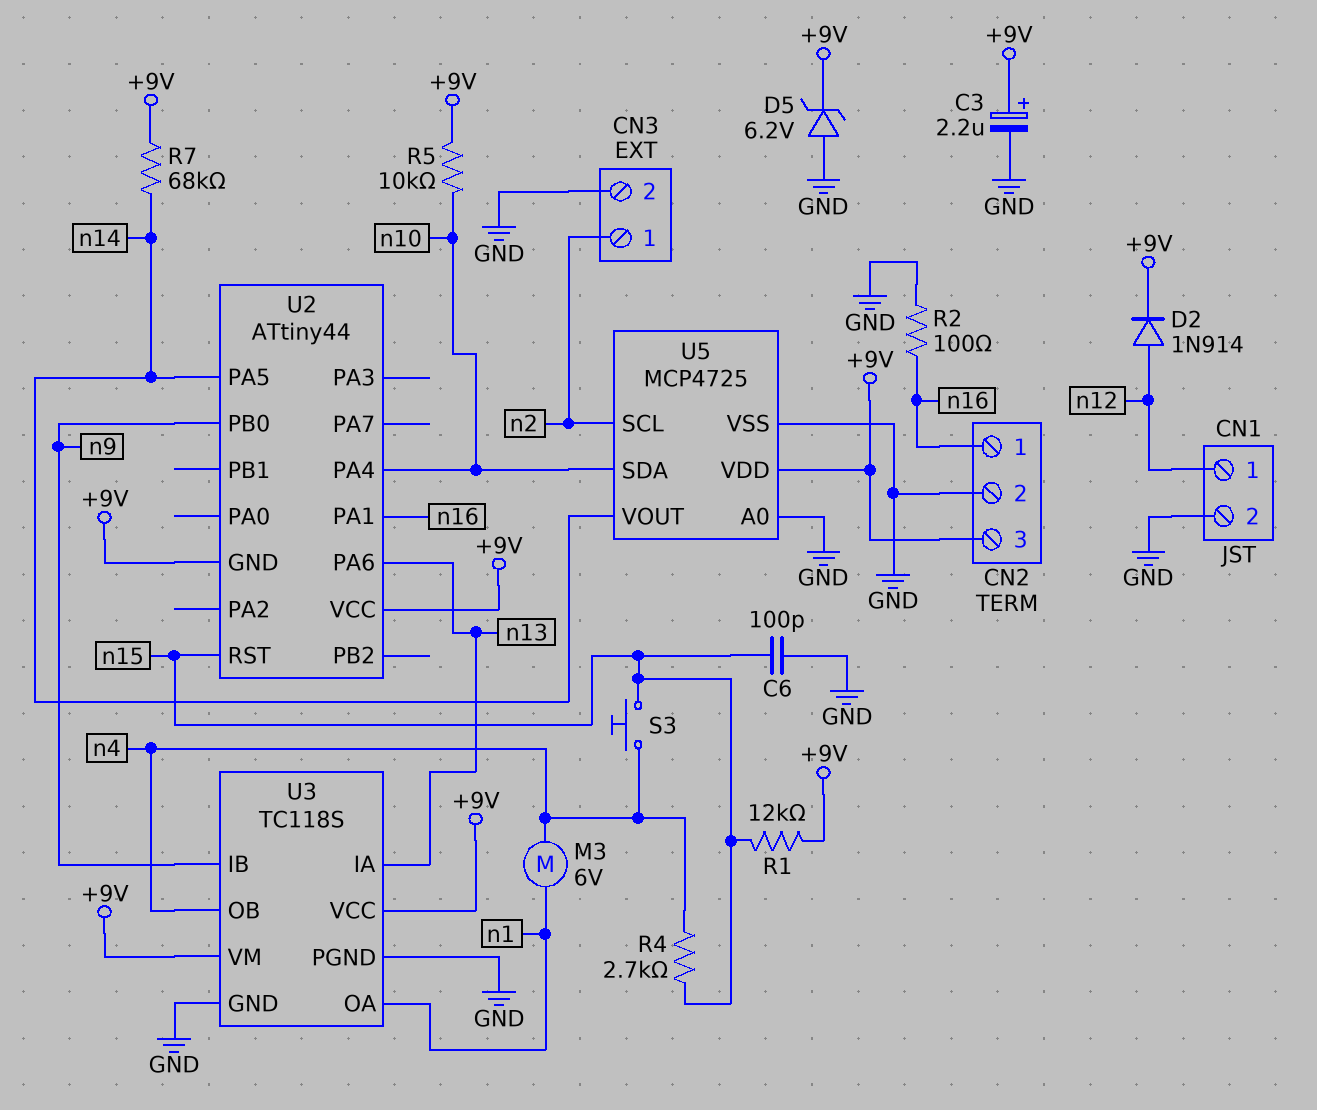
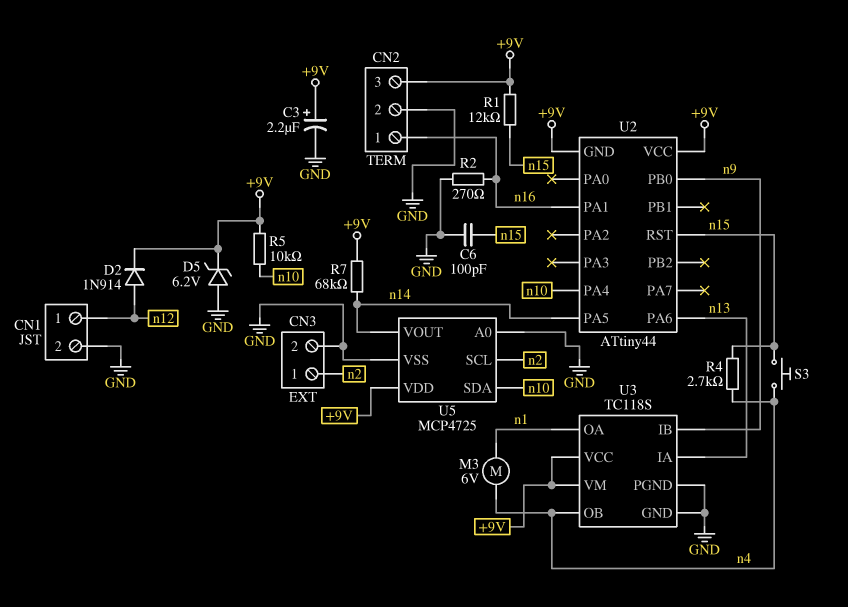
R2: 100 (GND, n16) -> 270 (GND, n16)

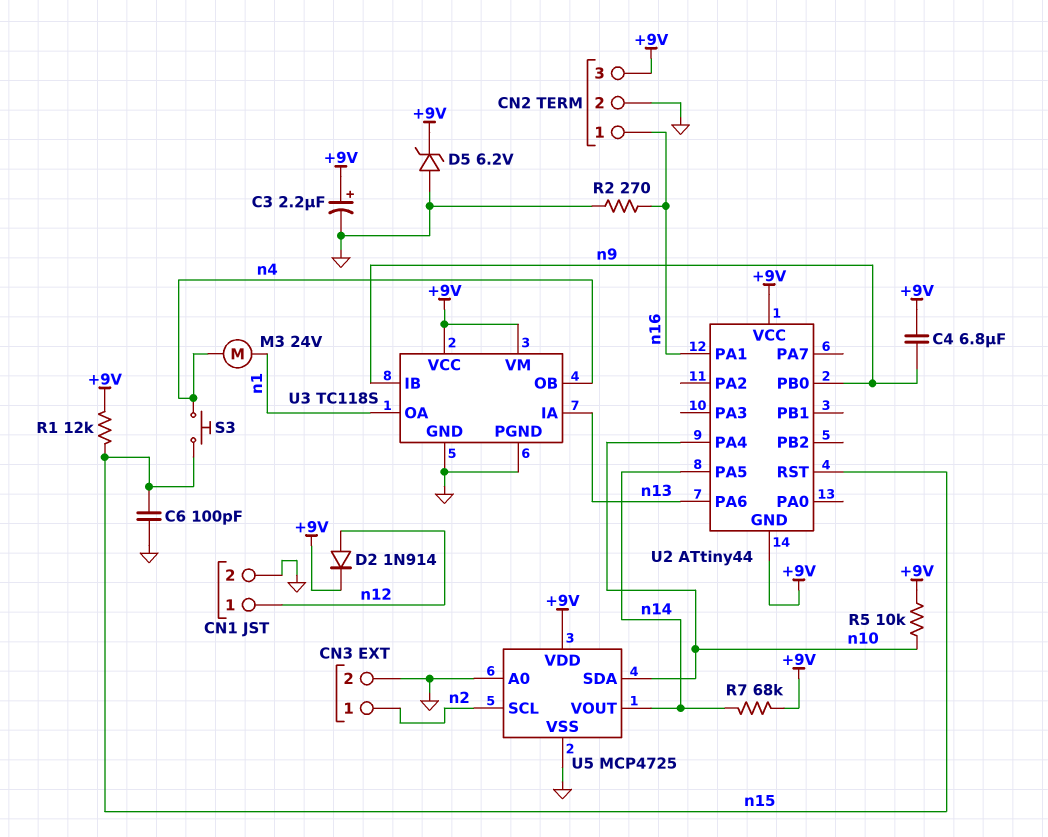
C4: none -> 6.8uF (+9V, n9)
M3: motor 6V (n1, n4) -> motor 24V (n1, n4)
R4: 2.7k (n4, n15) -> none

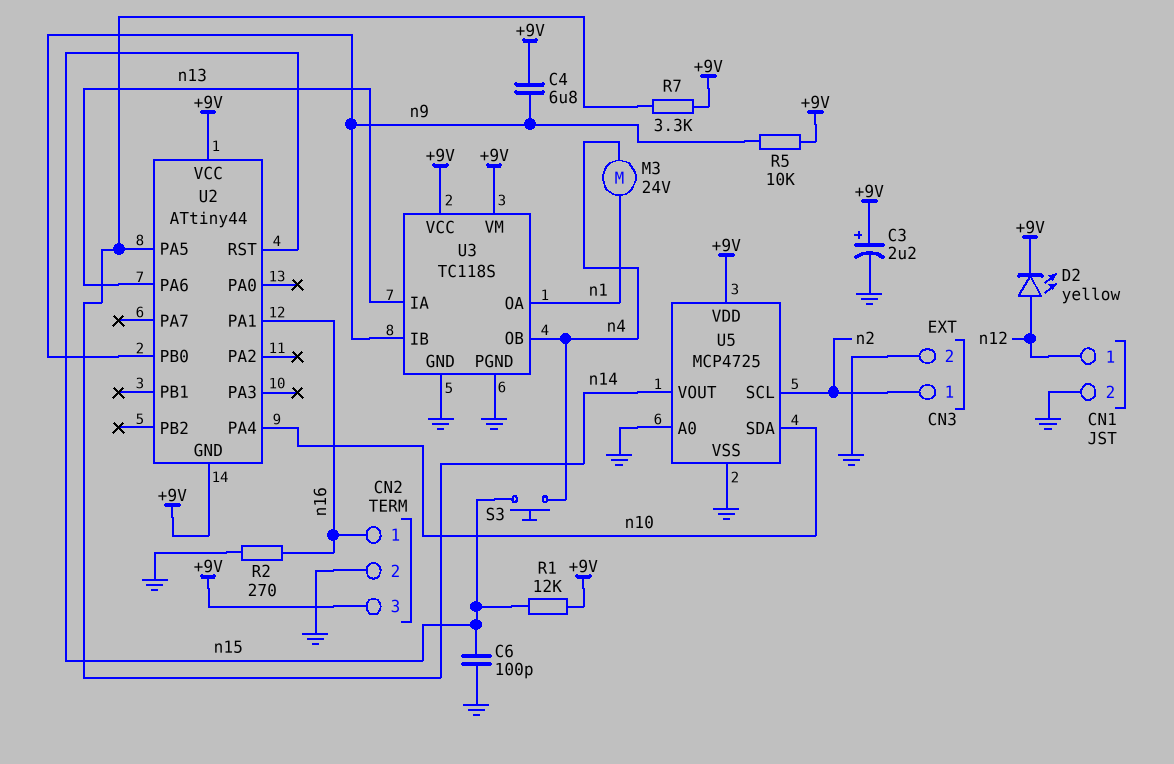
D2: diode 1N914 (A n12, K +9V) -> LED yellow (A n12, K +9V)
D5: zener 6.2V (A GND, K +9V) -> none
R5: 10k (+9V, n10) -> 10k (+9V, n9)
R7: 68k (+9V, n14) -> 3.3k (+9V, n14)

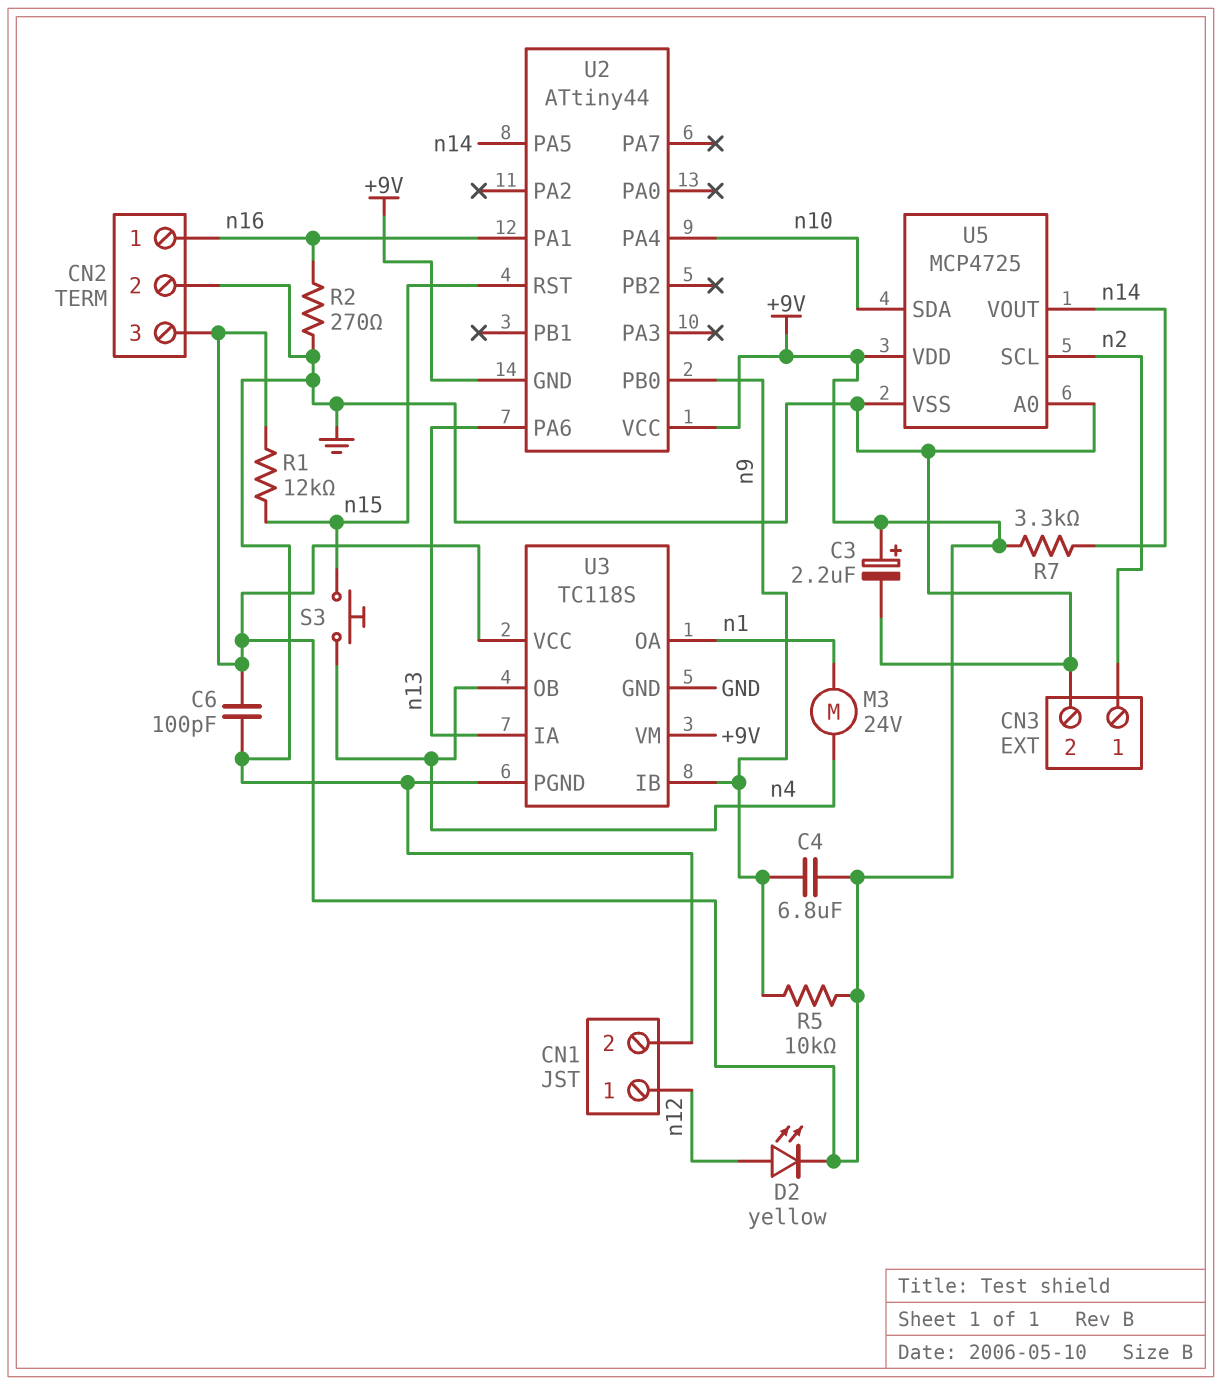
C6: 100pF (GND, n15) -> 100pF (+9V, GND)

